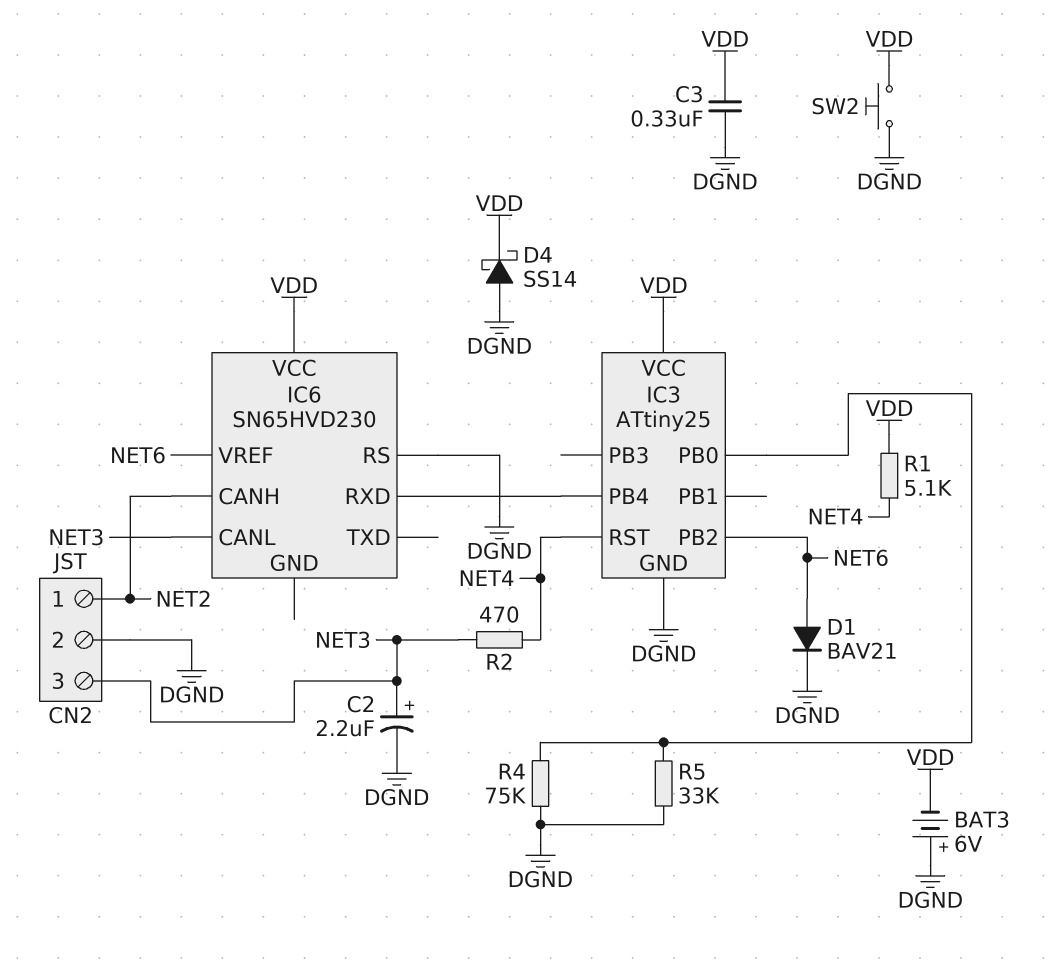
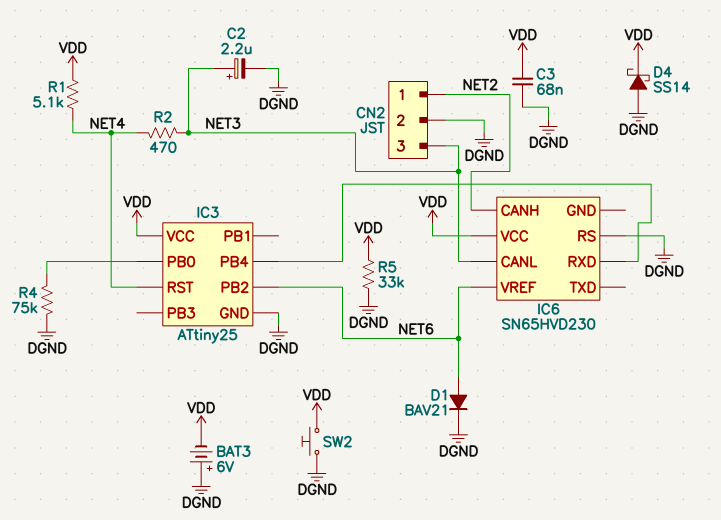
C3: 330nF (DGND, VDD) -> 68nF (DGND, VDD)
R5: 33k (DGND, IC3/PB0) -> 33k (DGND, VDD)

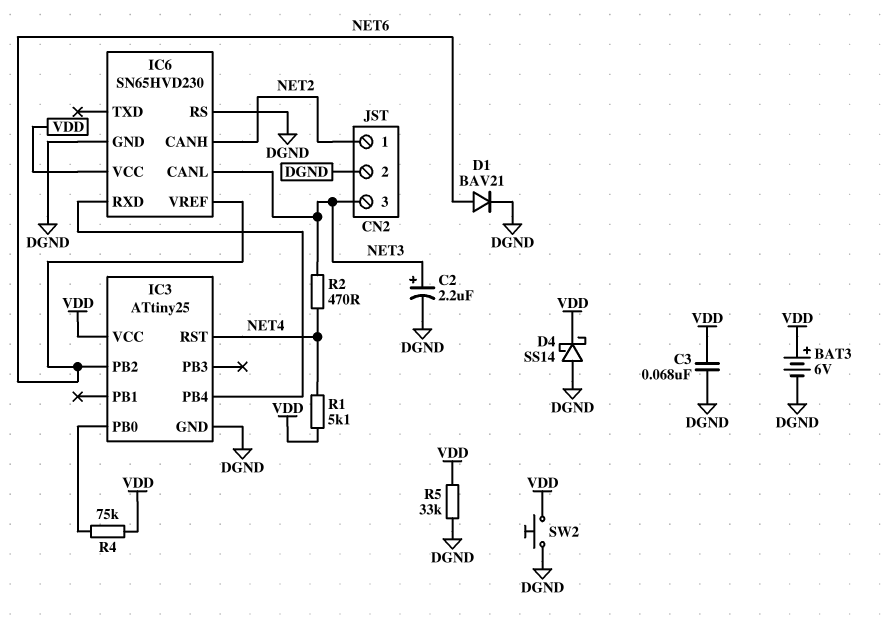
BAT3: 6V (plus DGND, minus VDD) -> 6V (plus VDD, minus DGND)
IC6 pin GND: none -> DGND
R4: 75k (DGND, IC3/PB0) -> 75k (IC3/PB0, VDD)

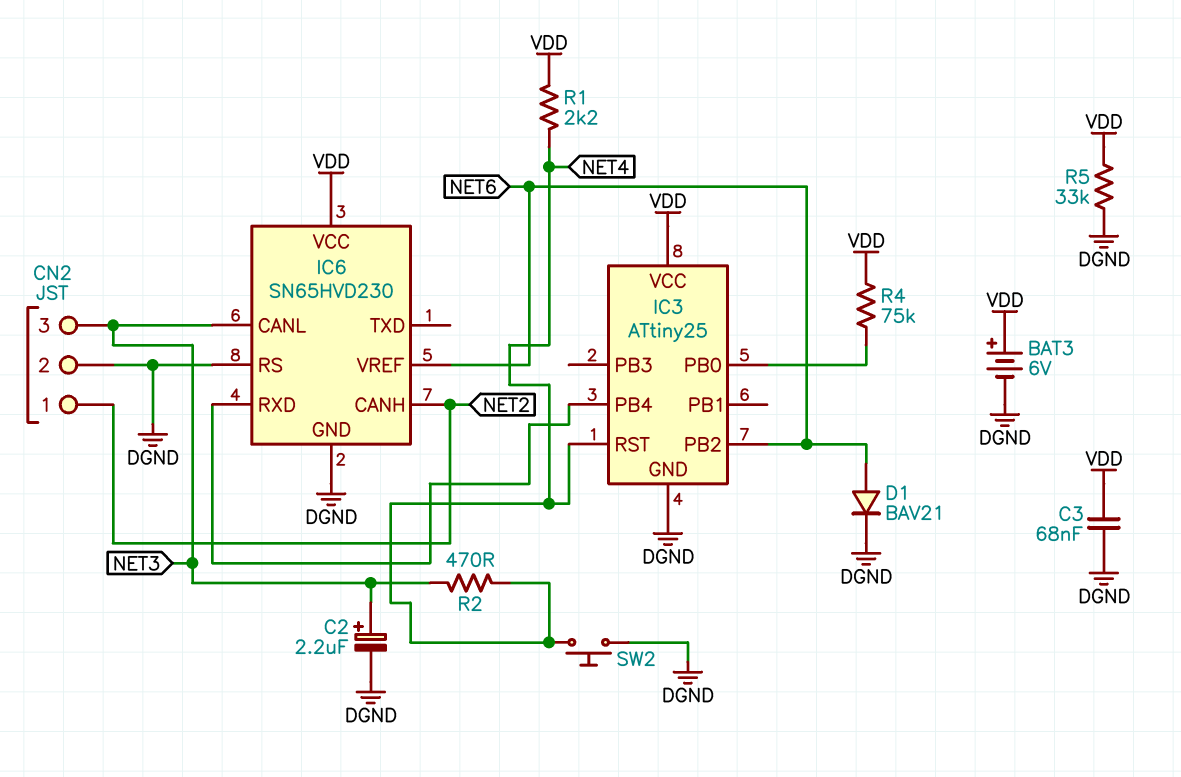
D4: schottky SS14 (A DGND, K VDD) -> none
R1: 5.1k (NET4, VDD) -> 2.2k (NET4, VDD)
SW2: button (DGND, VDD) -> button (DGND, NET4)

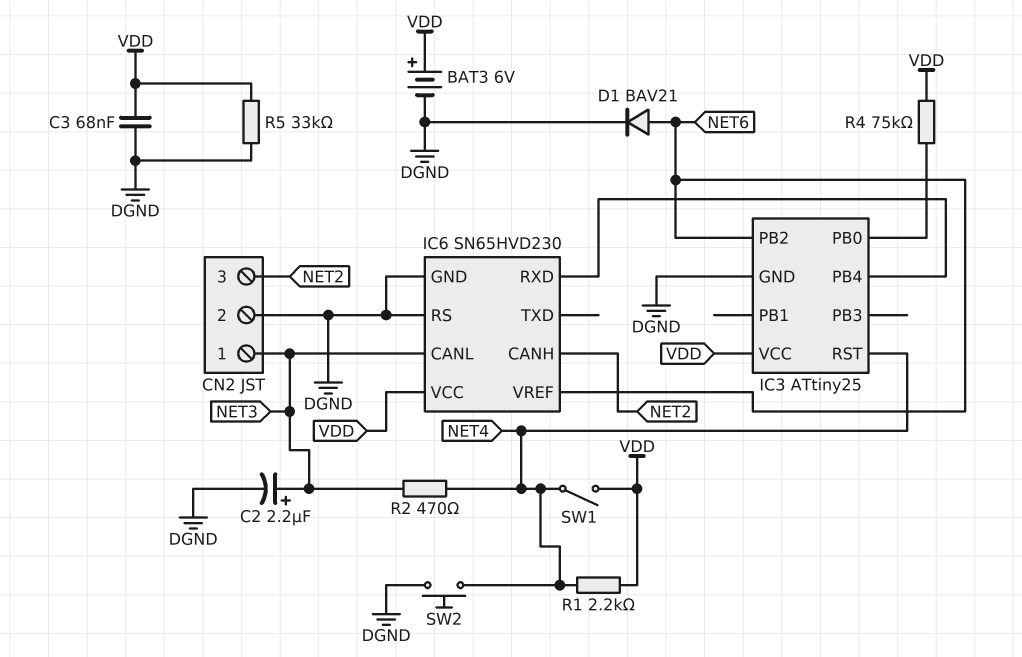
CN2 pin 1: NET2 -> NET3
CN2 pin 3: NET3 -> NET2
SW1: none -> switch (NET4, VDD)

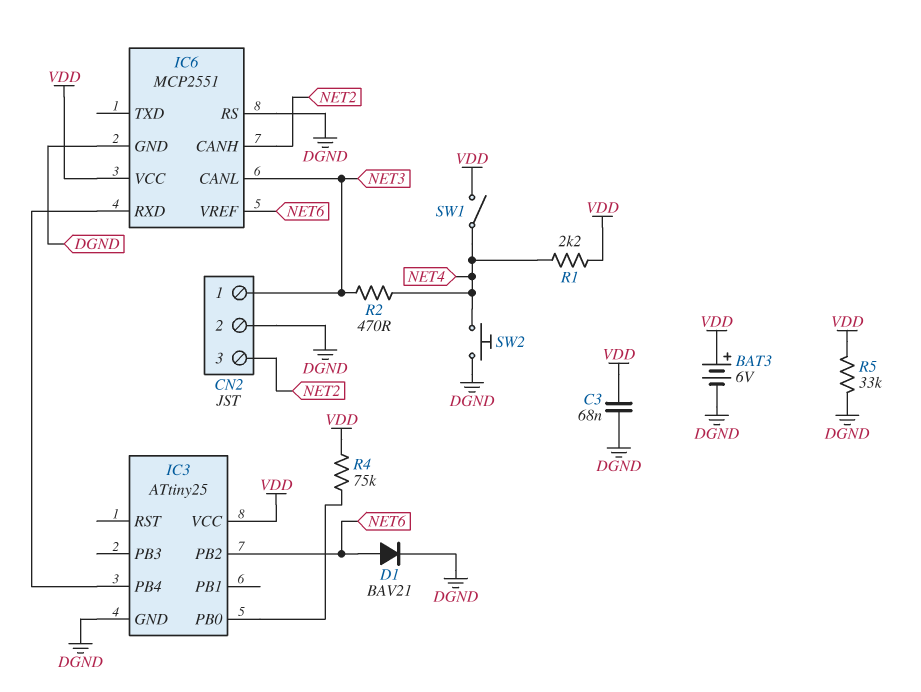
C2: 2.2uF (plus NET3, minus DGND) -> none
IC3 pin RST: NET4 -> none
IC6: SN65HVD230 -> MCP2551

